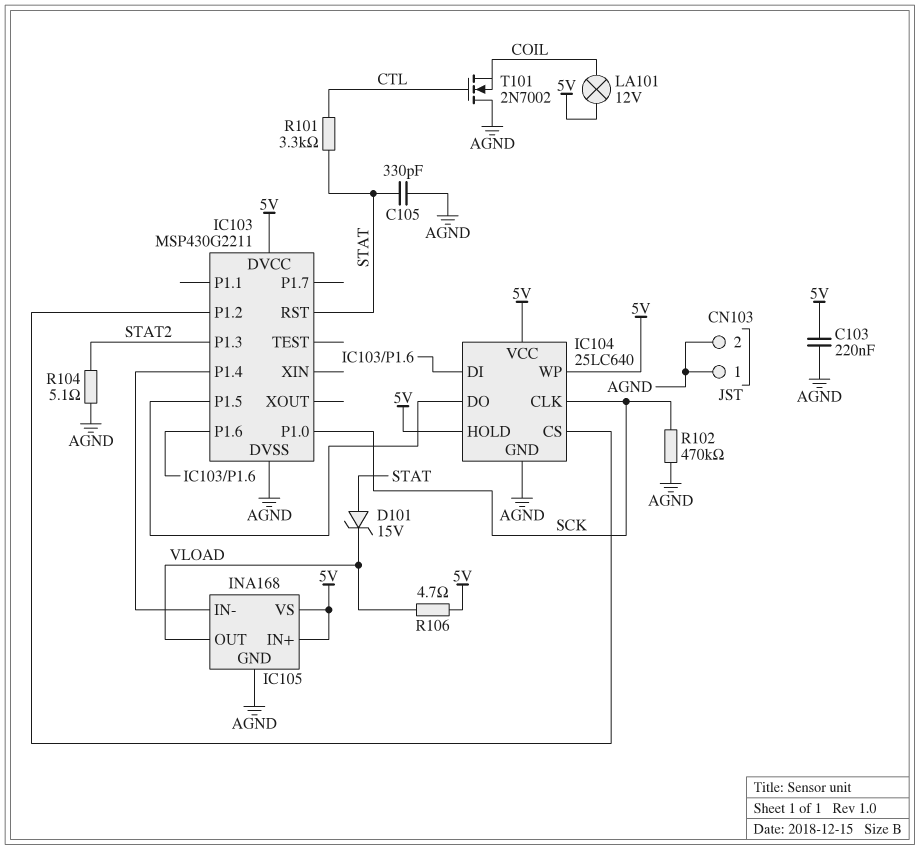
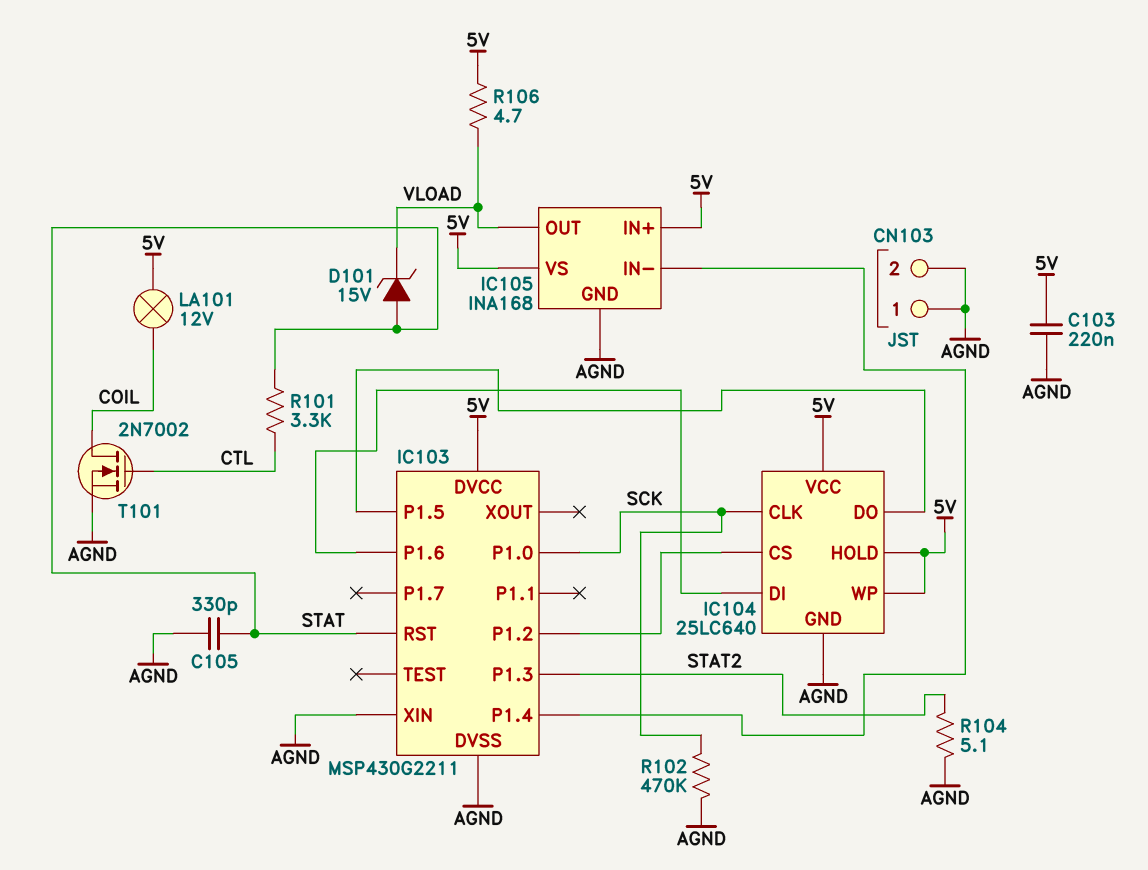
IC103 pin XIN: none -> AGND
T101: NMOS 2N7002 (G CTL, D AGND, S COIL) -> NMOS 2N7002 (G CTL, D COIL, S AGND)

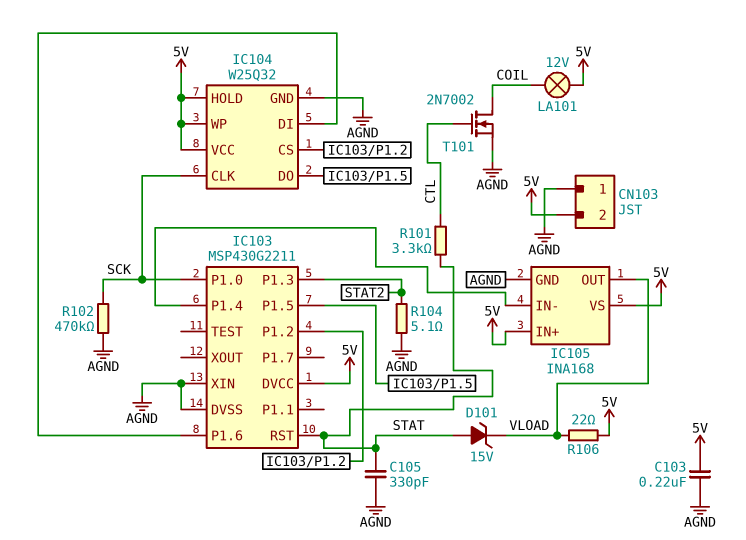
CN103 pin 2: AGND -> 5V
IC104: 25LC640 -> W25Q32
R106: 4.7 (5V, VLOAD) -> 22 (5V, VLOAD)

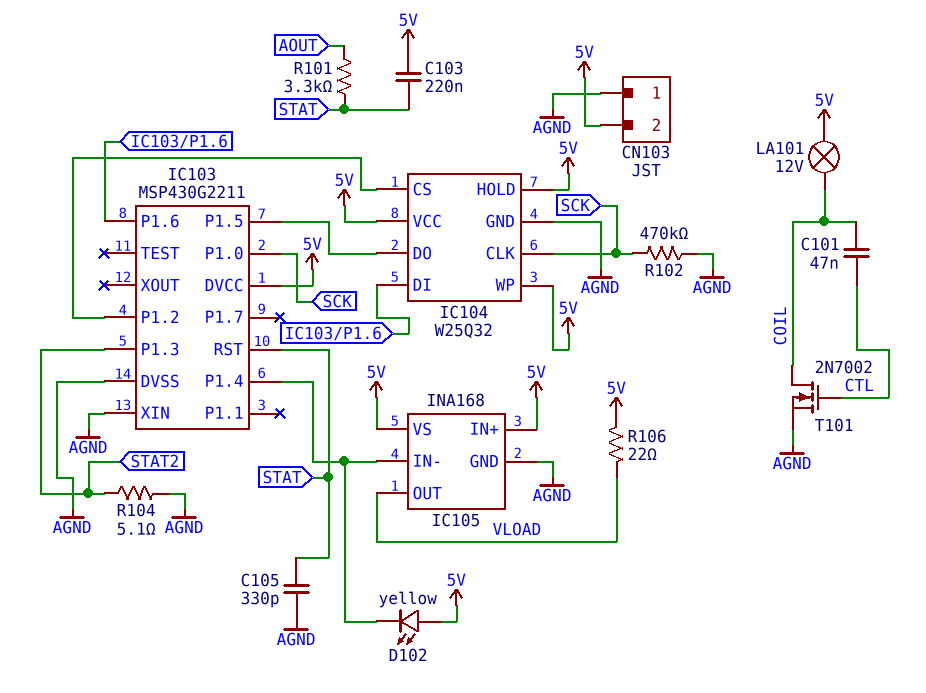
C101: none -> 47nF (COIL, CTL)
C103: 220nF (5V, AGND) -> 220nF (5V, STAT)
D101: zener 15V (A STAT, K VLOAD) -> none
D102: none -> LED yellow (A 5V, K IC103/P1.4)
R101: 3.3k (CTL, STAT) -> 3.3k (AOUT, STAT)

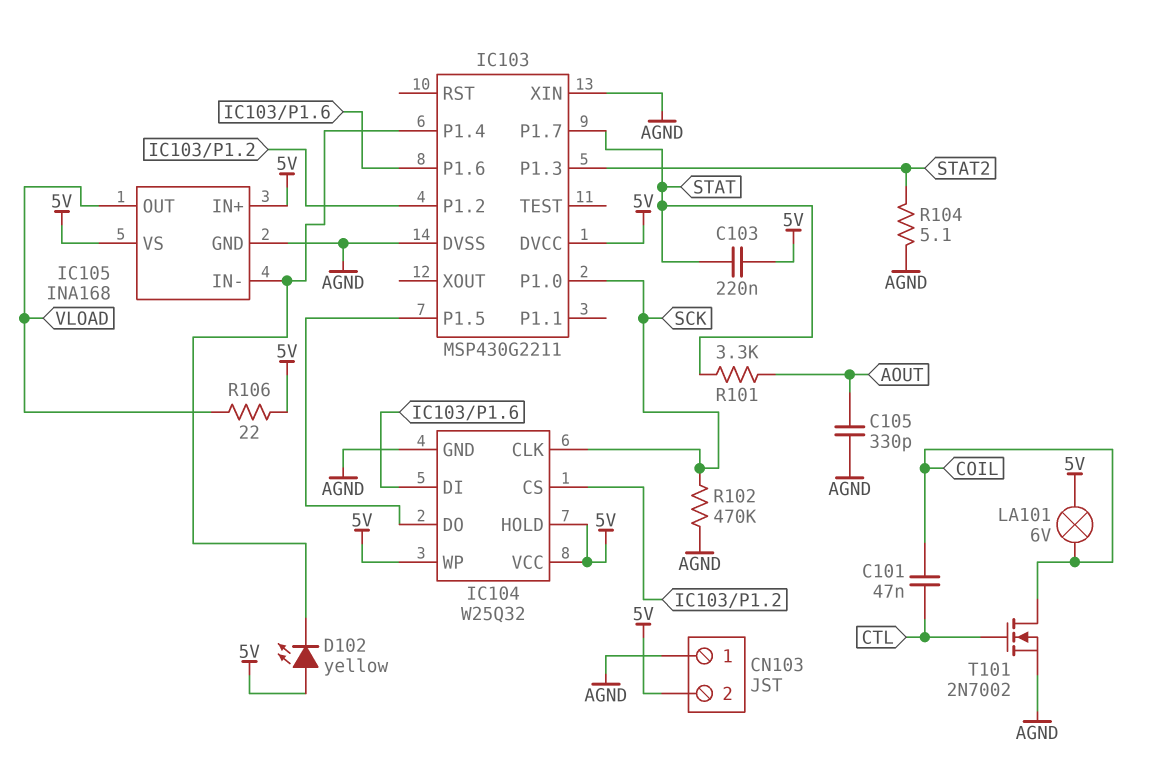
C105: 330pF (AGND, STAT) -> 330pF (AGND, AOUT)
IC103 pin P1.7: none -> STAT
IC103 pin RST: STAT -> none
LA101: lamp 12V (5V, COIL) -> lamp 6V (5V, COIL)

